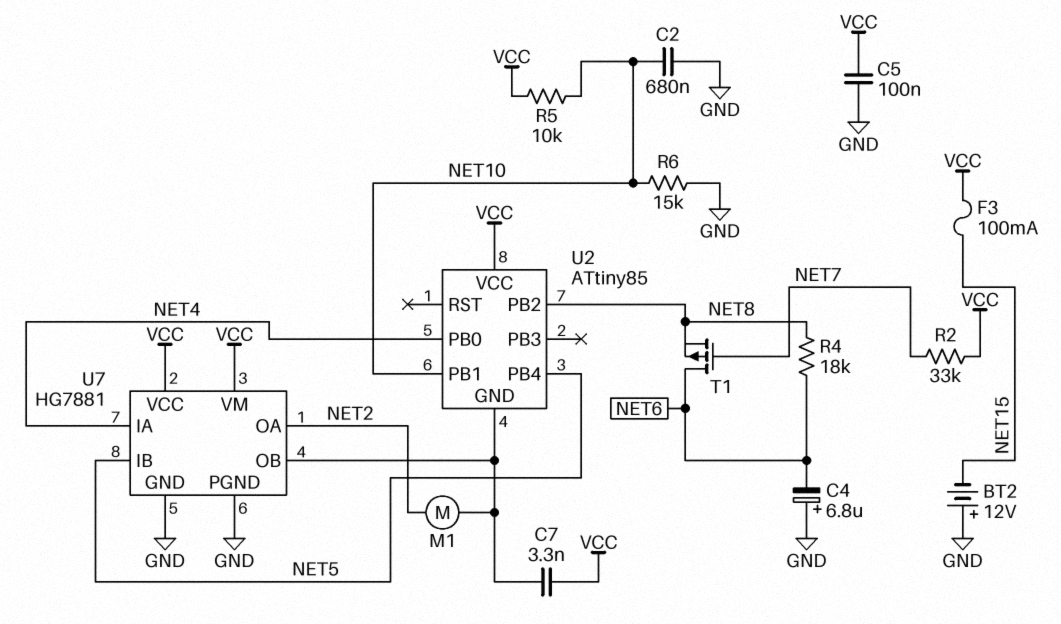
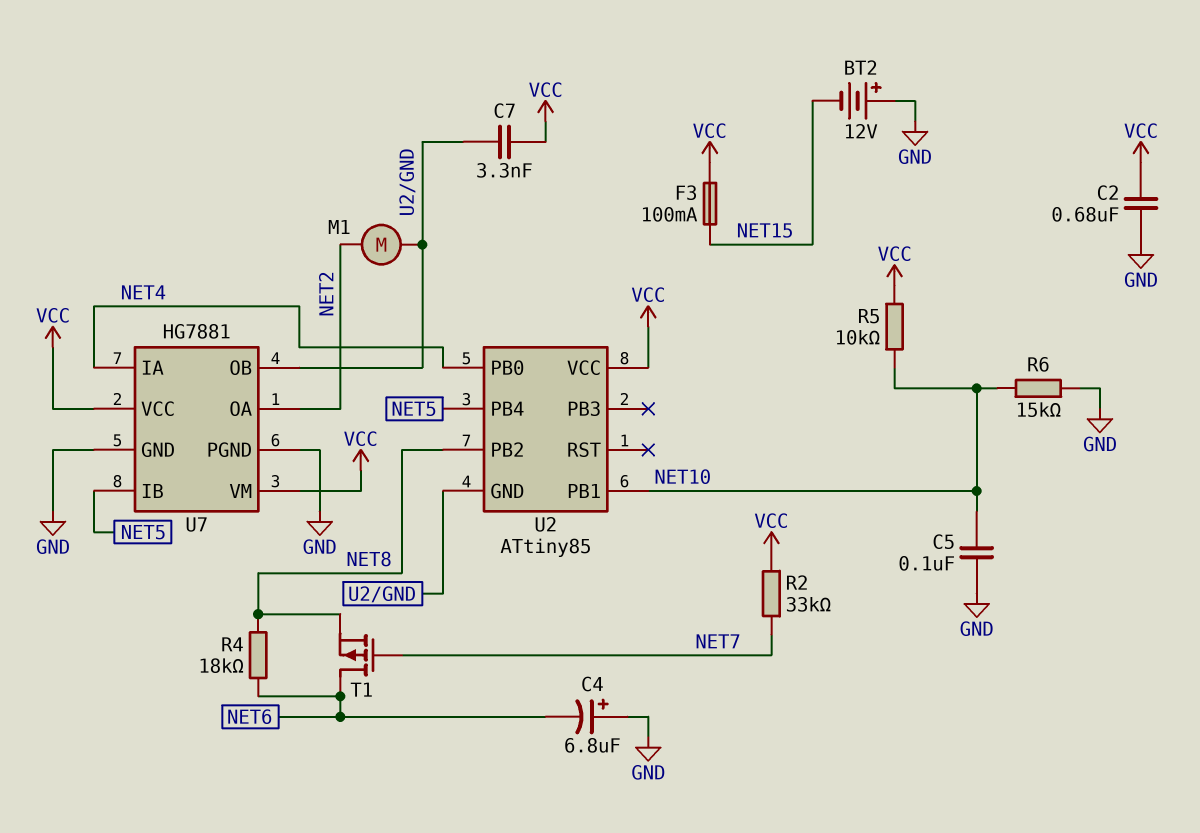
C2: 680nF (GND, NET10) -> 680nF (GND, VCC)
C5: 100nF (GND, VCC) -> 100nF (GND, NET10)

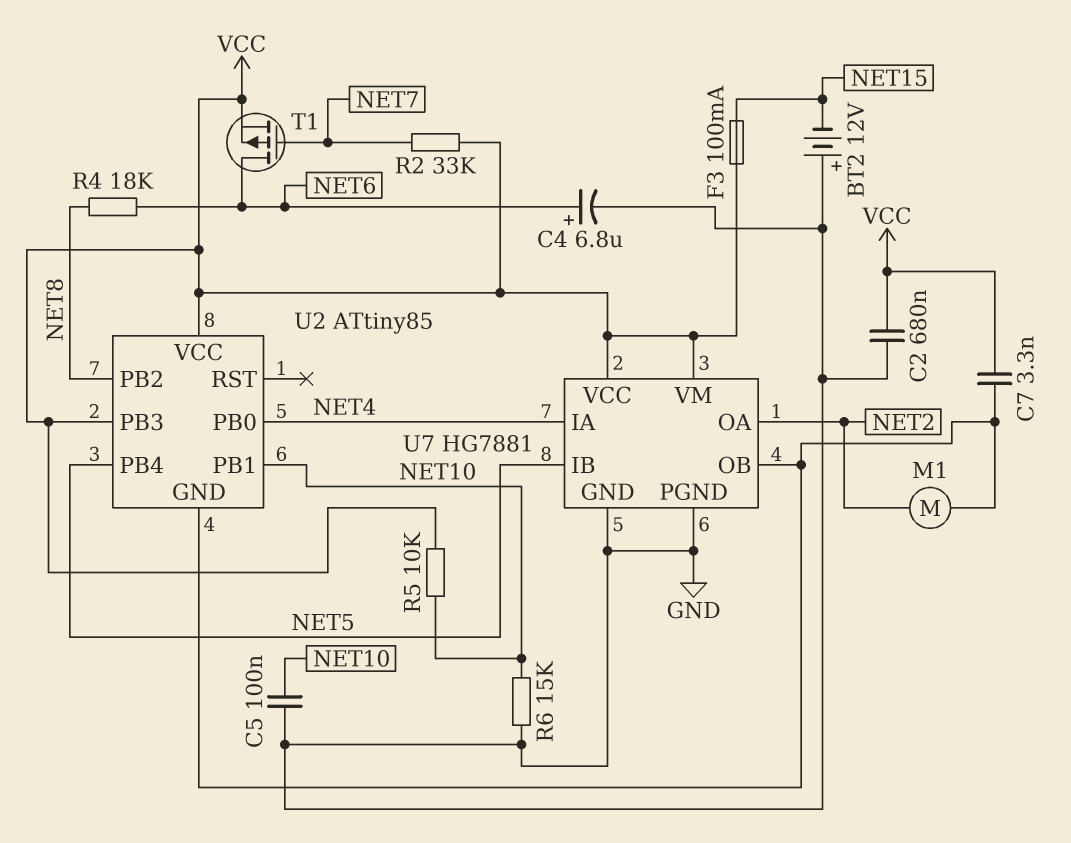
C4: 6.8uF (plus GND, minus NET6) -> 6.8uF (plus NET6, minus GND)
T1: PMOS (G NET7, D NET6, S NET8) -> PMOS (G NET7, D NET6, S VCC)
U2 pin PB3: none -> VCC

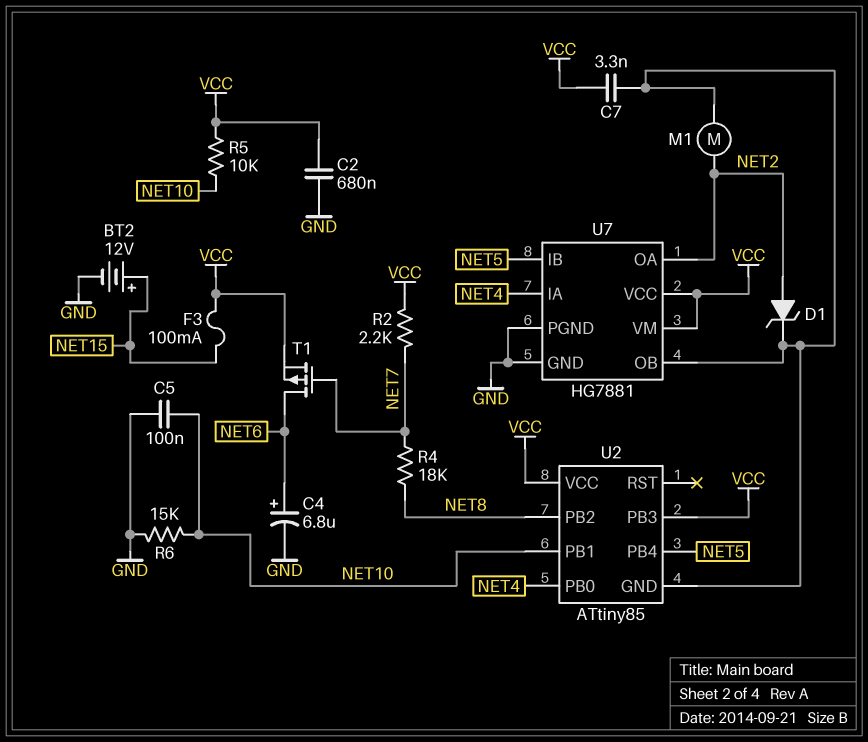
BT2: 12V (plus GND, minus NET15) -> 12V (plus NET15, minus GND)
D1: none -> zener (A NET2, K U2/GND)
R2: 33k (NET7, VCC) -> 2.2k (NET7, VCC)
R4: 18k (NET6, NET8) -> 18k (NET7, NET8)

